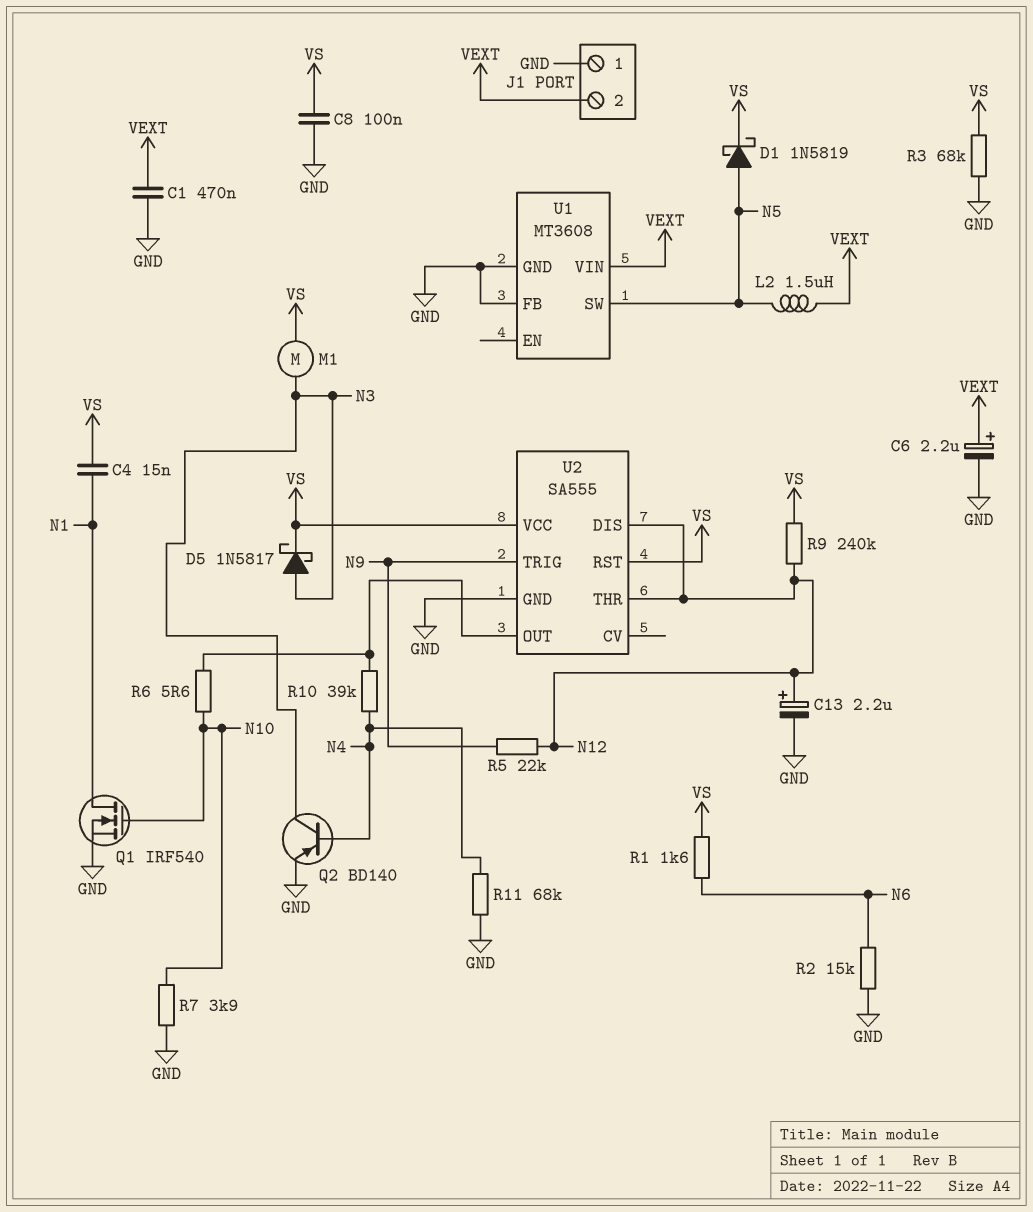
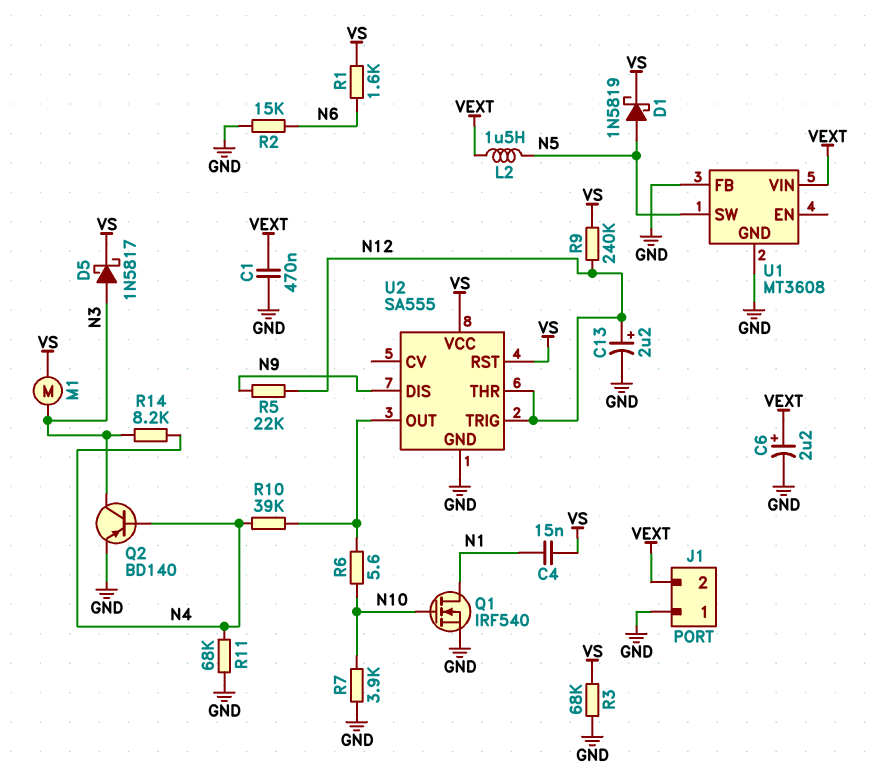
C8: 100nF (GND, VS) -> none
R14: none -> 8.2k (N3, N4)
U2 pin DIS: N12 -> N9
U2 pin TRIG: N9 -> N12

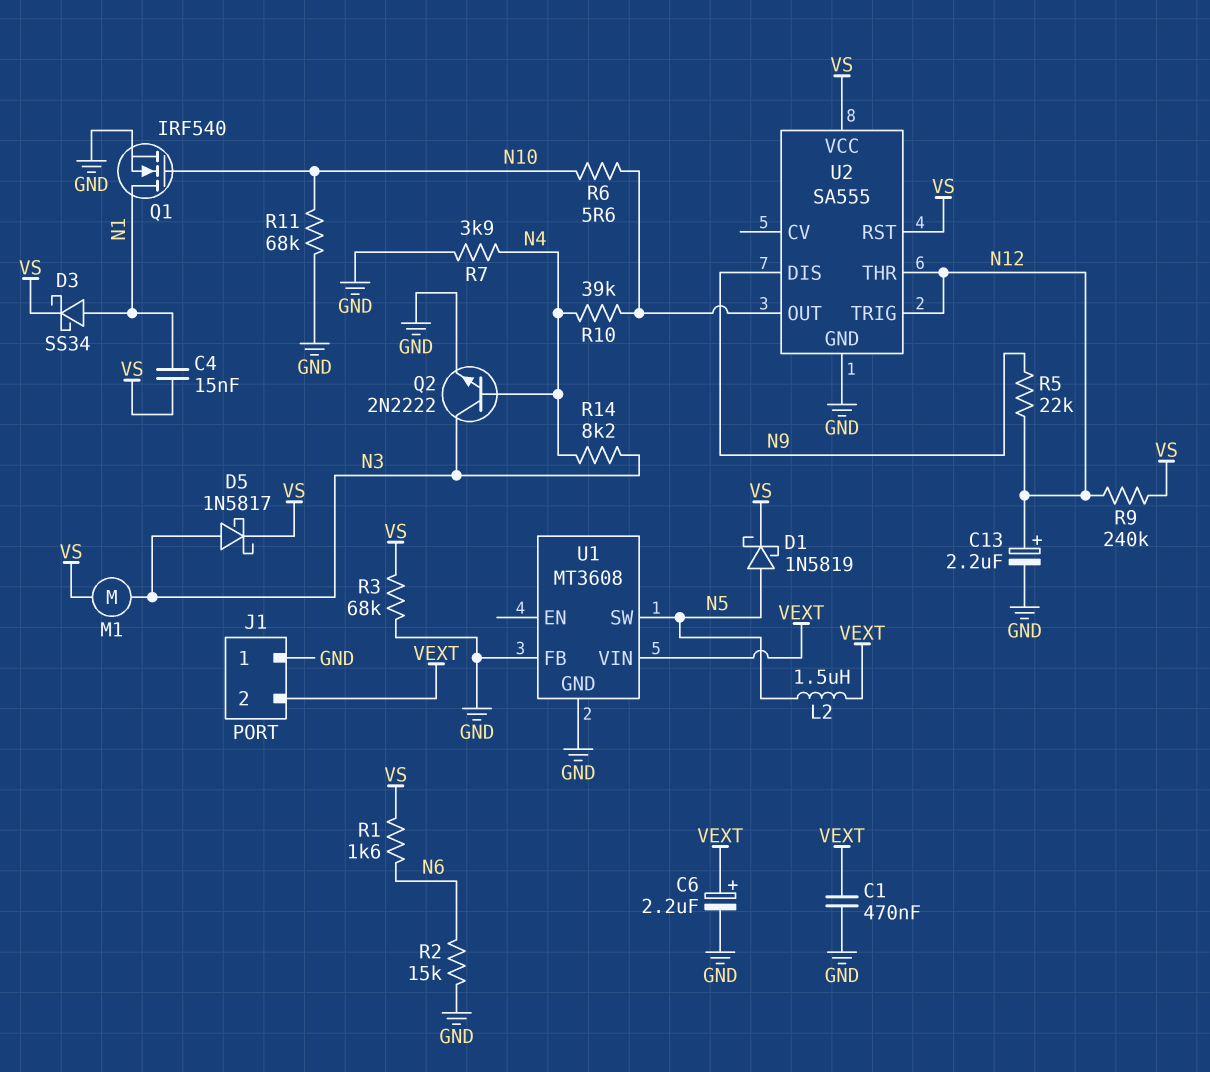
D3: none -> schottky SS34 (A N1, K VS)
Q2: PNP BD140 (B N4, C N3, E GND) -> NPN 2N2222 (B N4, C N3, E GND)
R7: 3.9k (GND, N10) -> 3.9k (GND, N4)
R11: 68k (GND, N4) -> 68k (GND, N10)

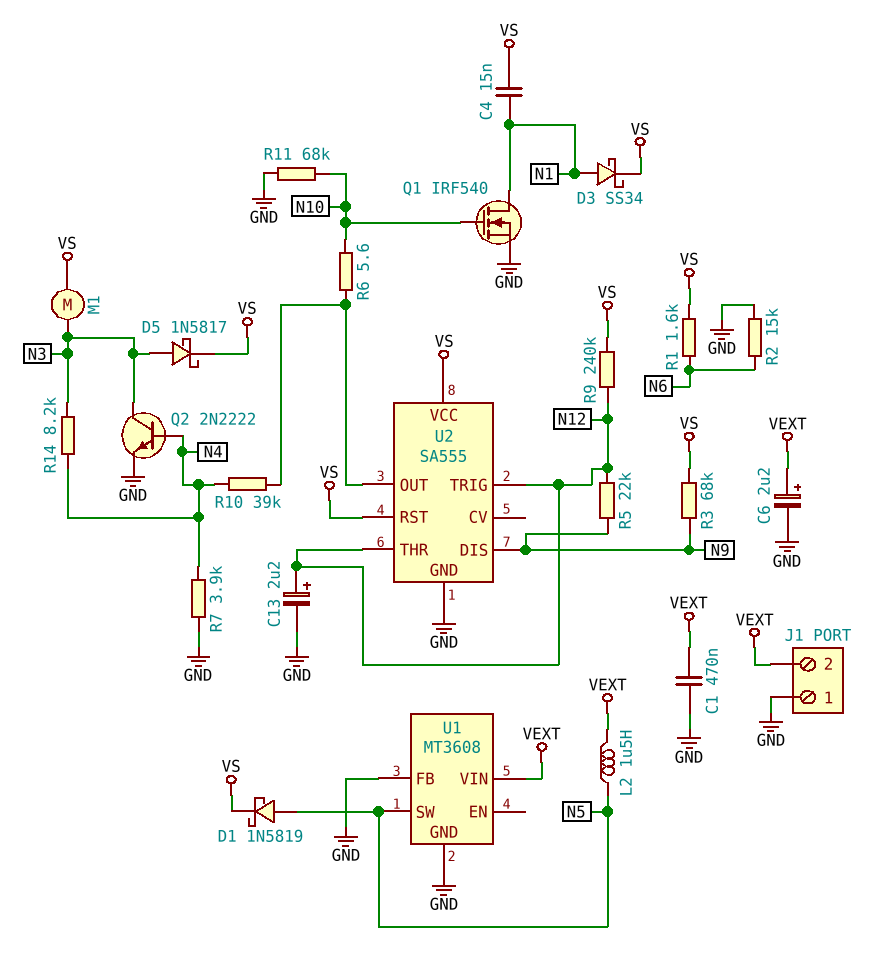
R3: 68k (GND, VS) -> 68k (N9, VS)

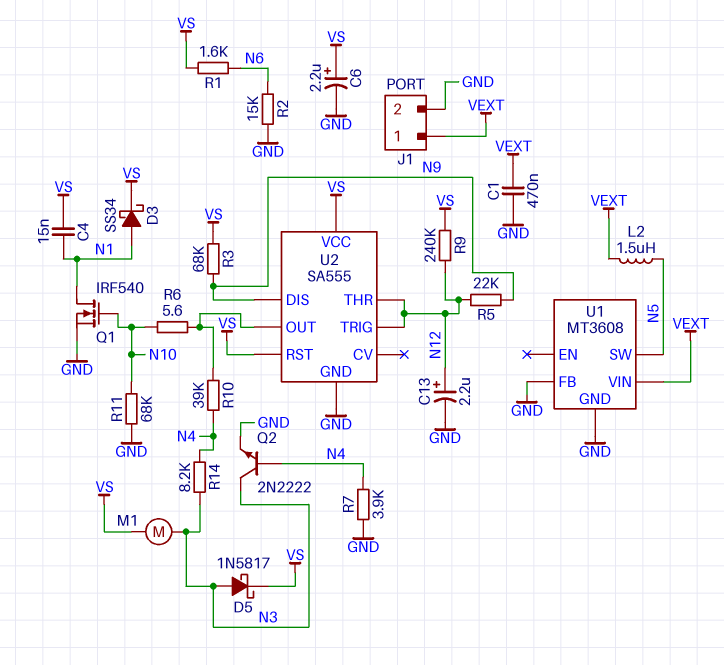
C6: 2.2uF (plus VEXT, minus GND) -> 2.2uF (plus VS, minus GND)
D1: schottky 1N5819 (A N5, K VS) -> none
J1 pin 1: GND -> VEXT
J1 pin 2: VEXT -> GND

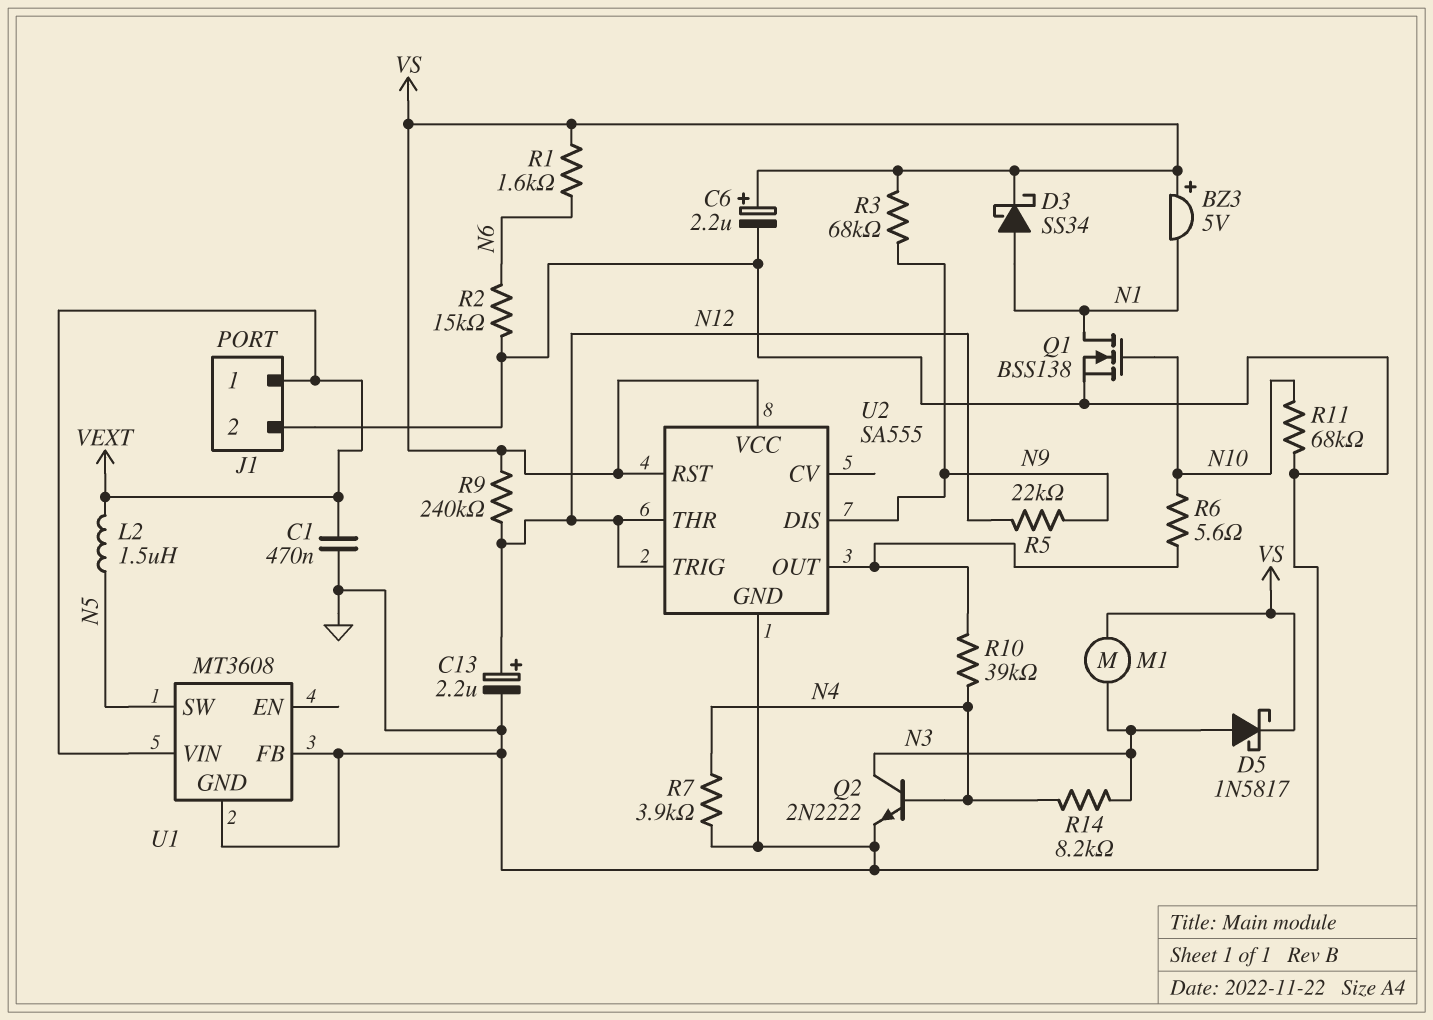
BZ3: none -> buzzer 5V (plus VS, minus N1)
C4: 15nF (N1, VS) -> none
Q1: NMOS IRF540 (G N10, D N1, S GND) -> NMOS BSS138 (G N10, D N1, S GND)

